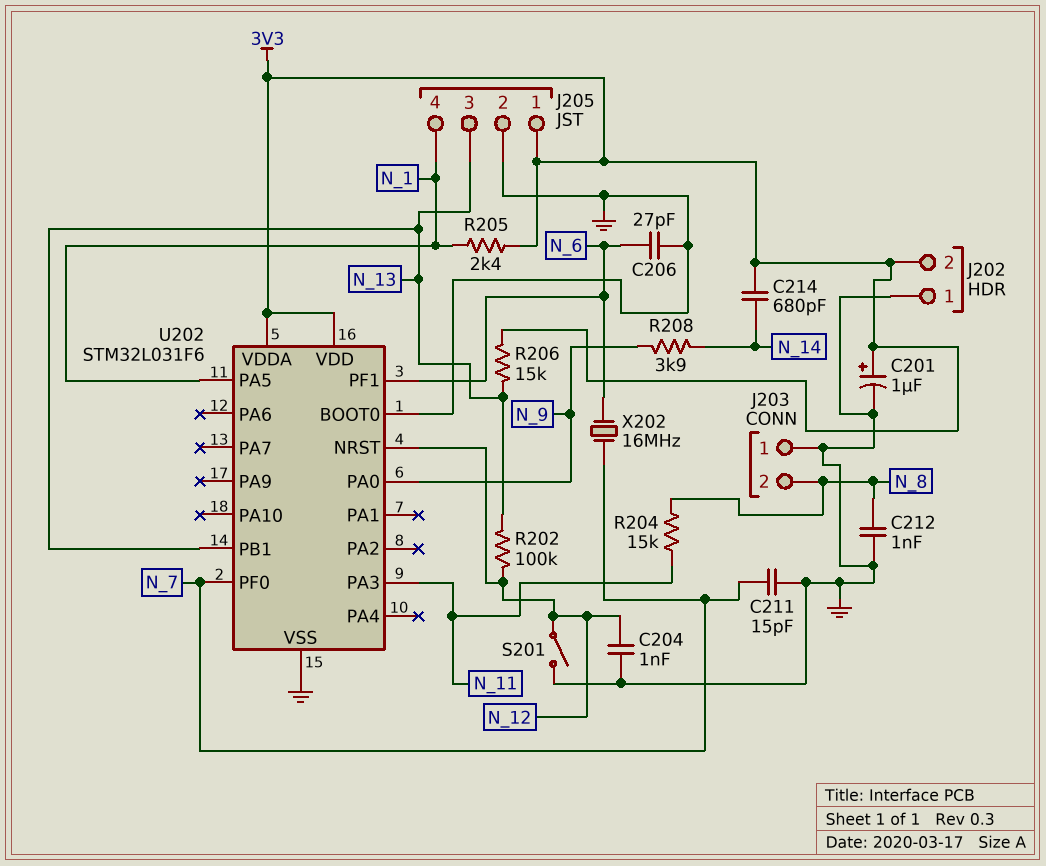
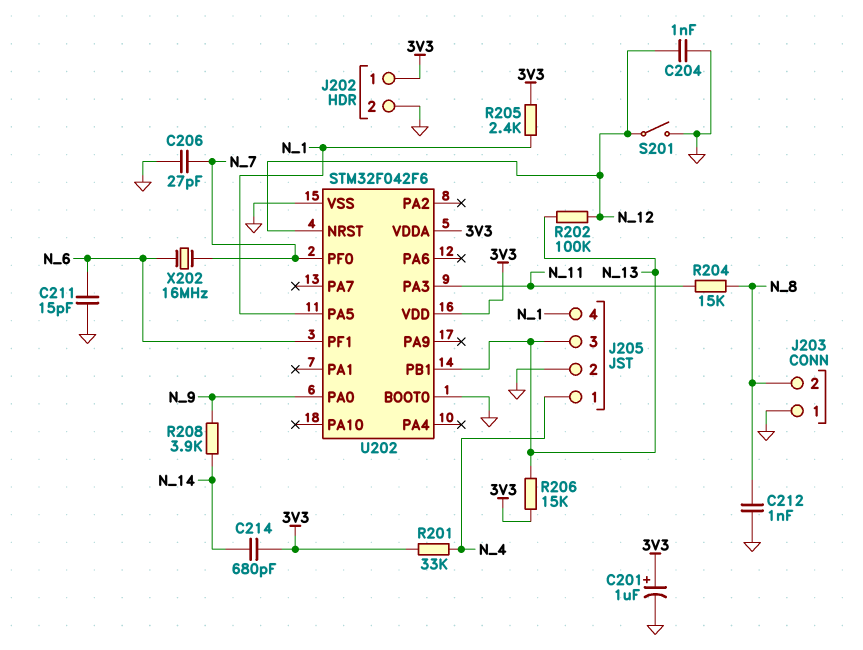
C206: 27pF (GND, N_6) -> 27pF (GND, N_7)
C211: 15pF (GND, N_7) -> 15pF (GND, N_6)
J202 pin 1: GND -> 3V3
J202 pin 2: 3V3 -> GND
J205 pin 1: 3V3 -> N_4
R201: none -> 33k (3V3, N_4)
U202: STM32L031F6 -> STM32F042F6

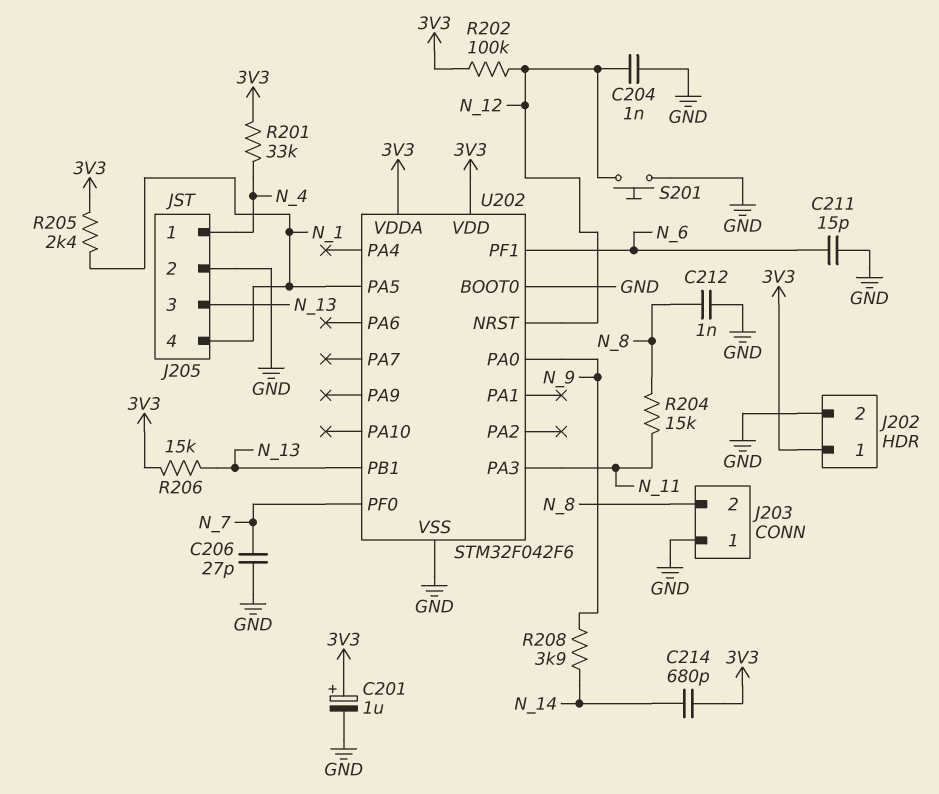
R202: 100k (N_12, N_13) -> 100k (3V3, N_12)
S201: switch (GND, N_12) -> button (GND, N_12)
X202: 16MHz (N_6, N_7) -> none

